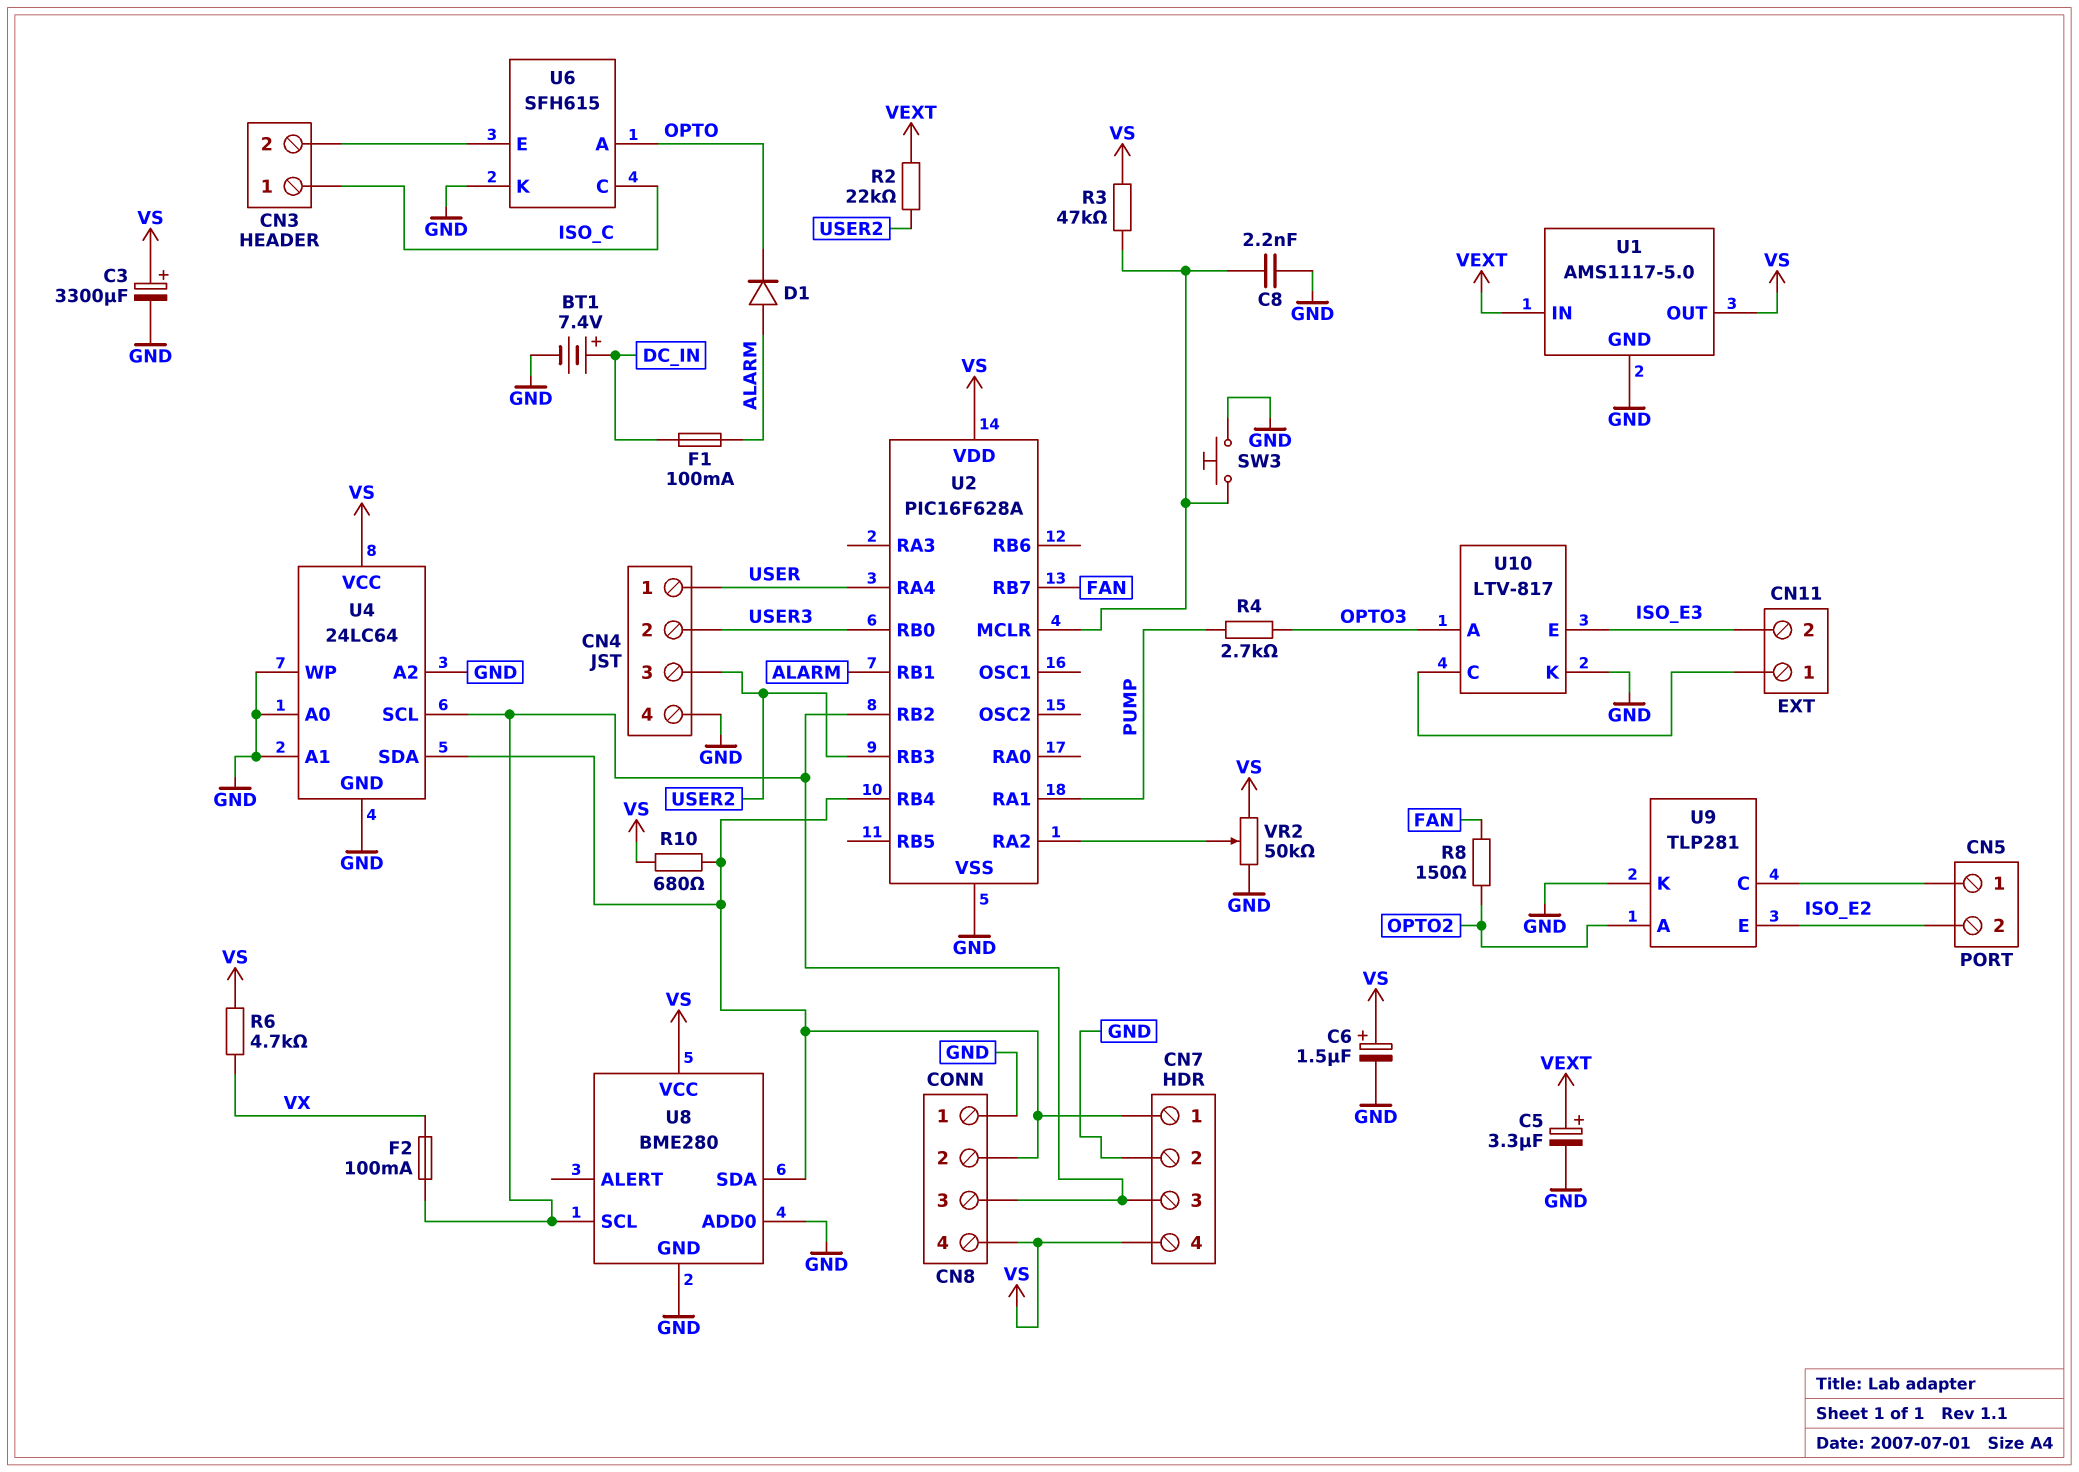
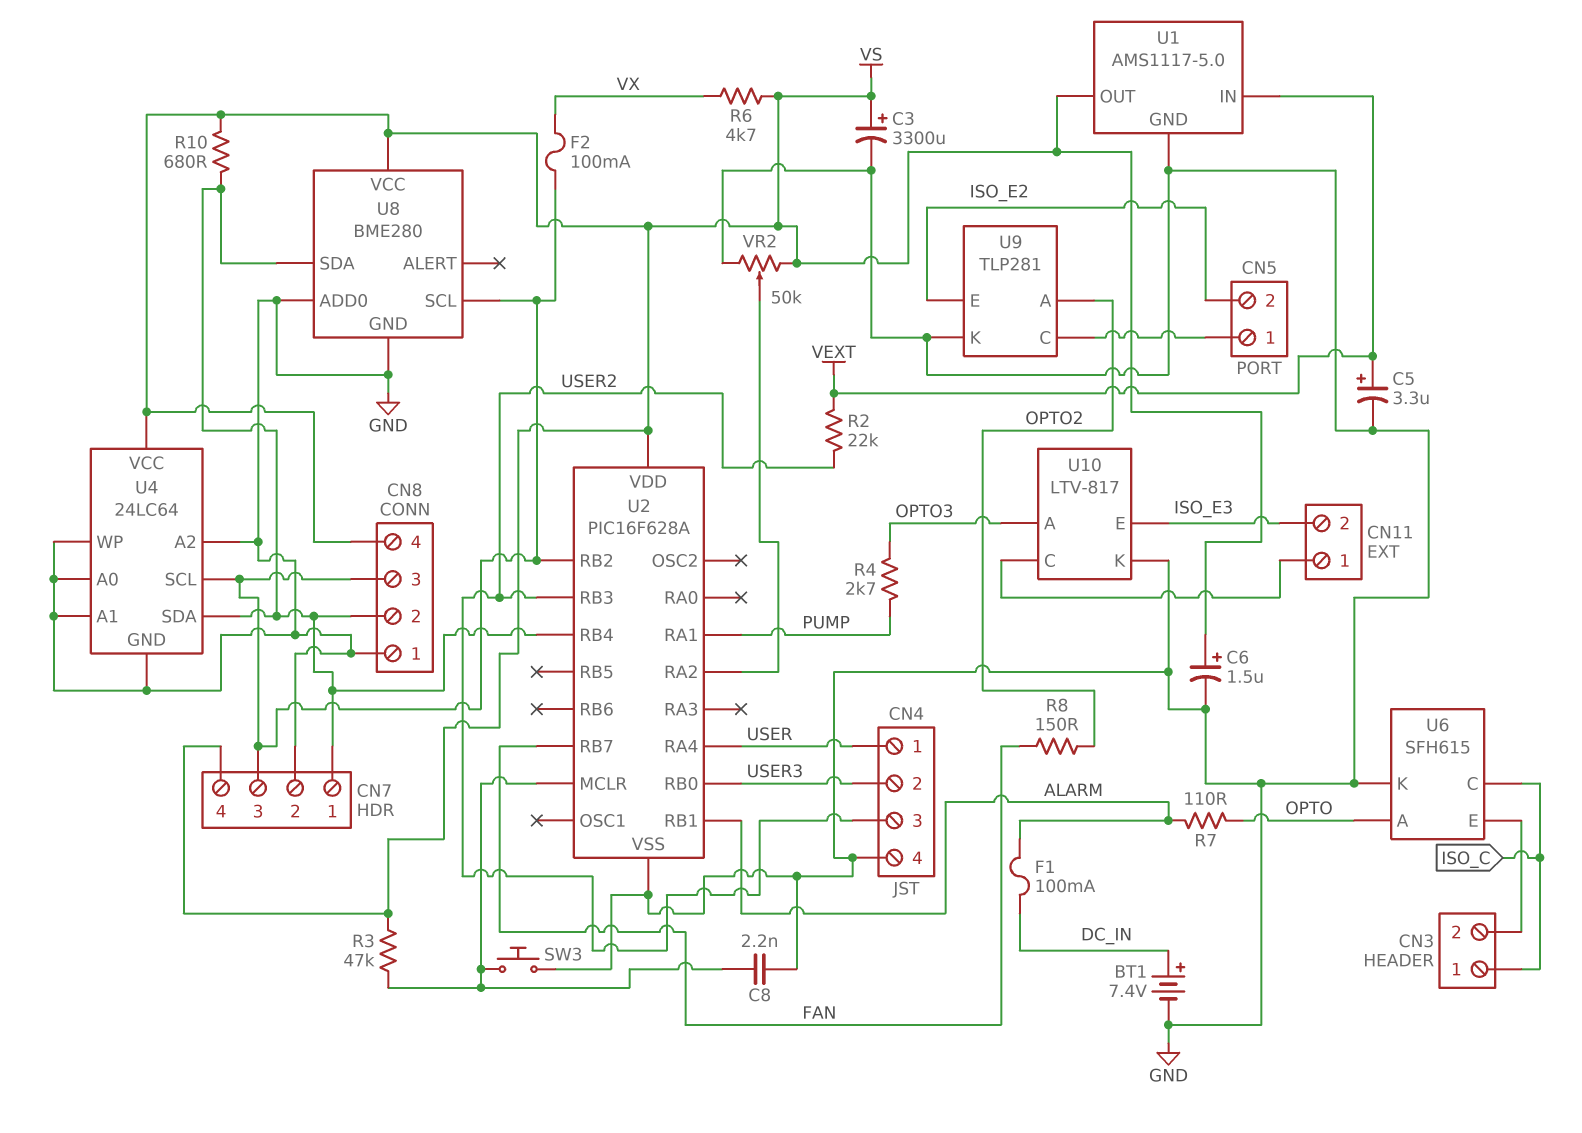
D1: diode (A ALARM, K OPTO) -> none
R7: none -> 110 (ALARM, OPTO)

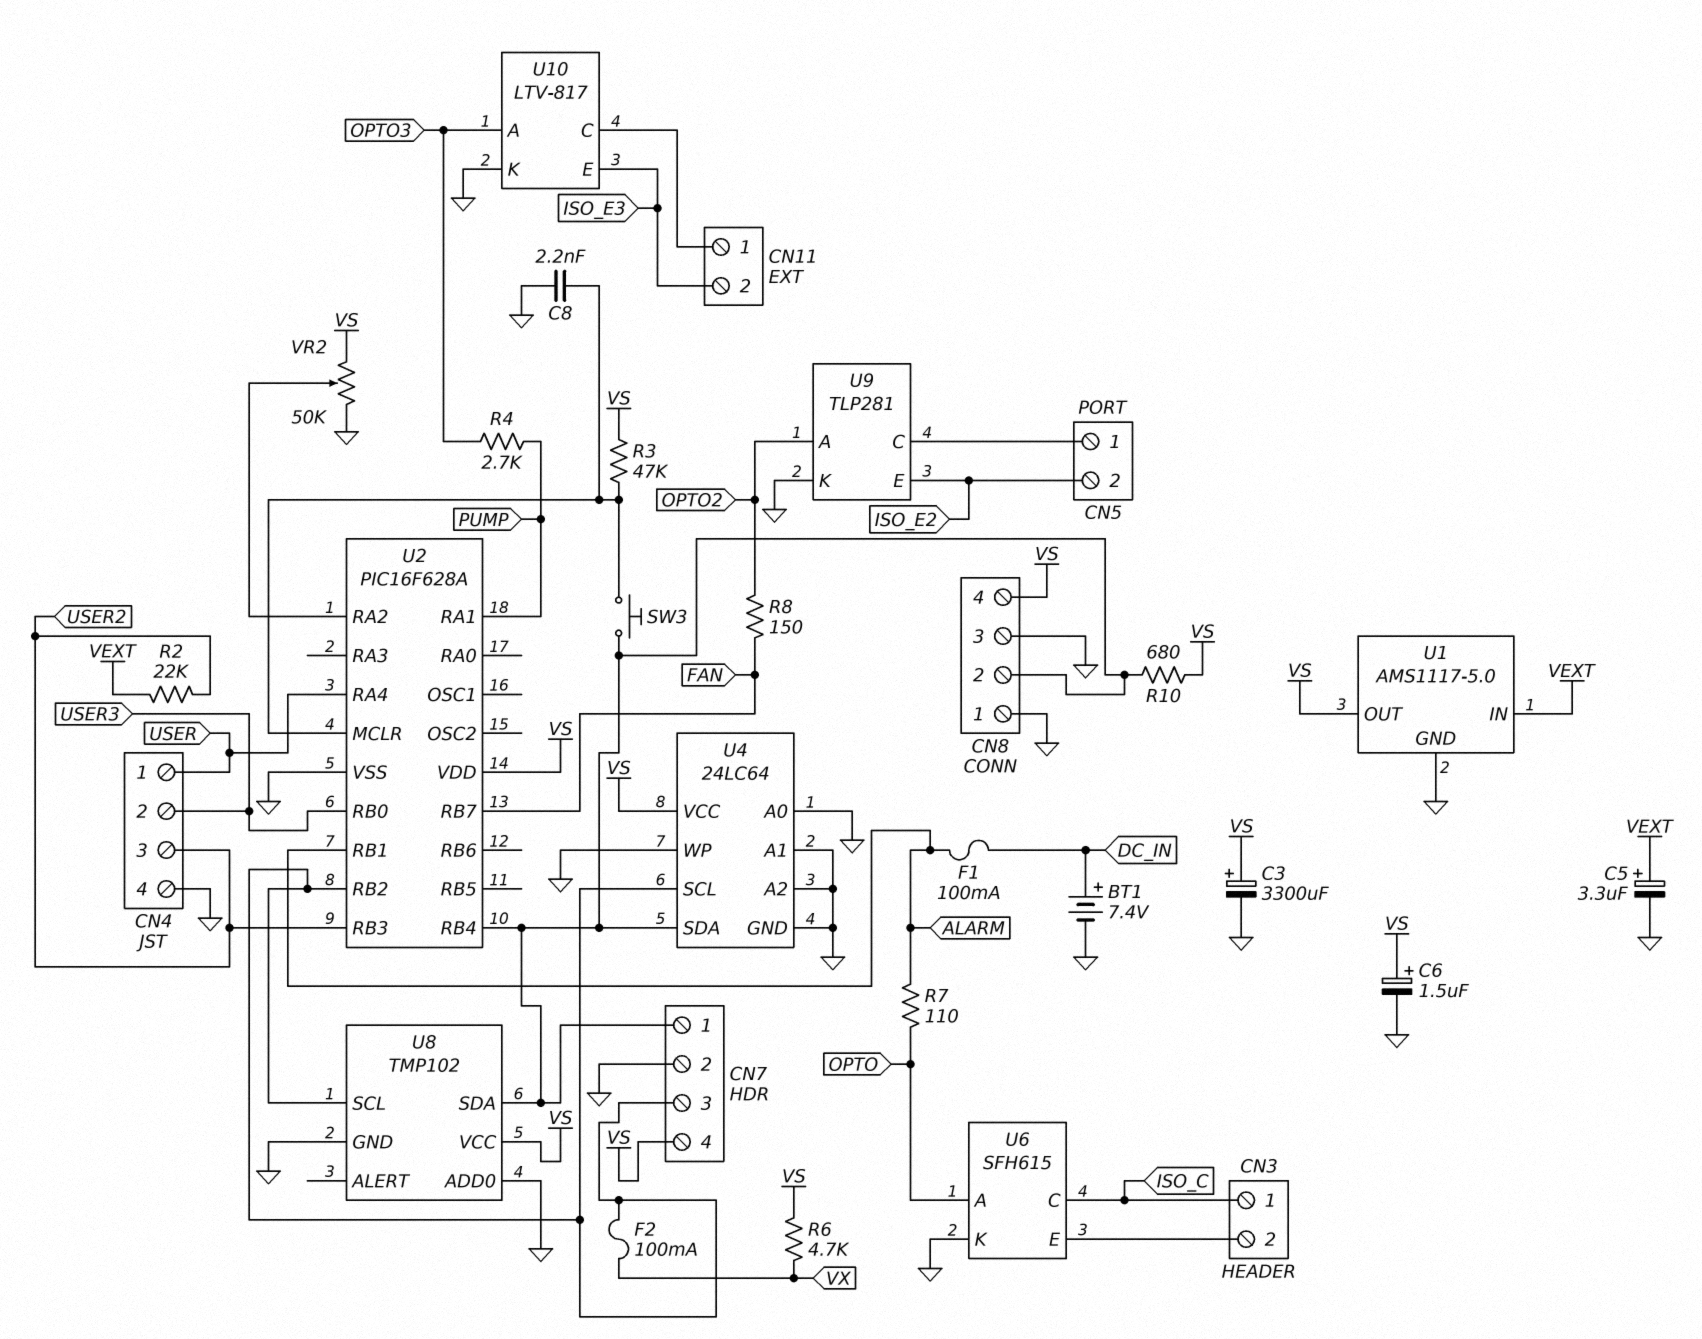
CN8 pin 3: CN7/3 -> GND
SW3: button (GND, U2/MCLR) -> button (CN7/1, U2/MCLR)
U8: BME280 -> TMP102

